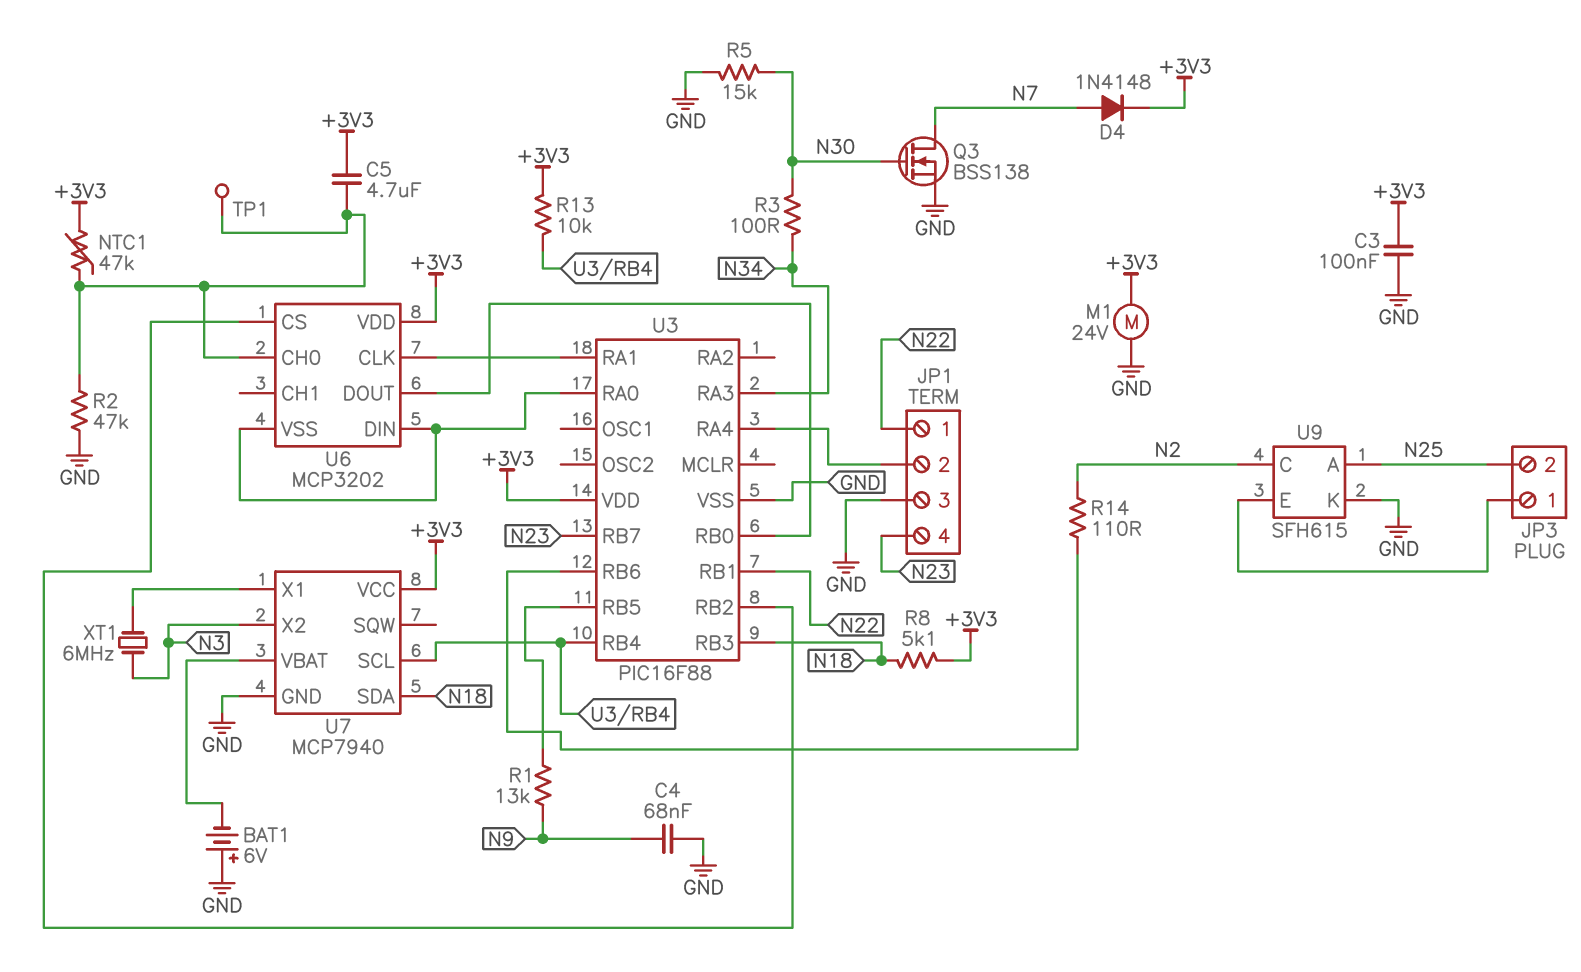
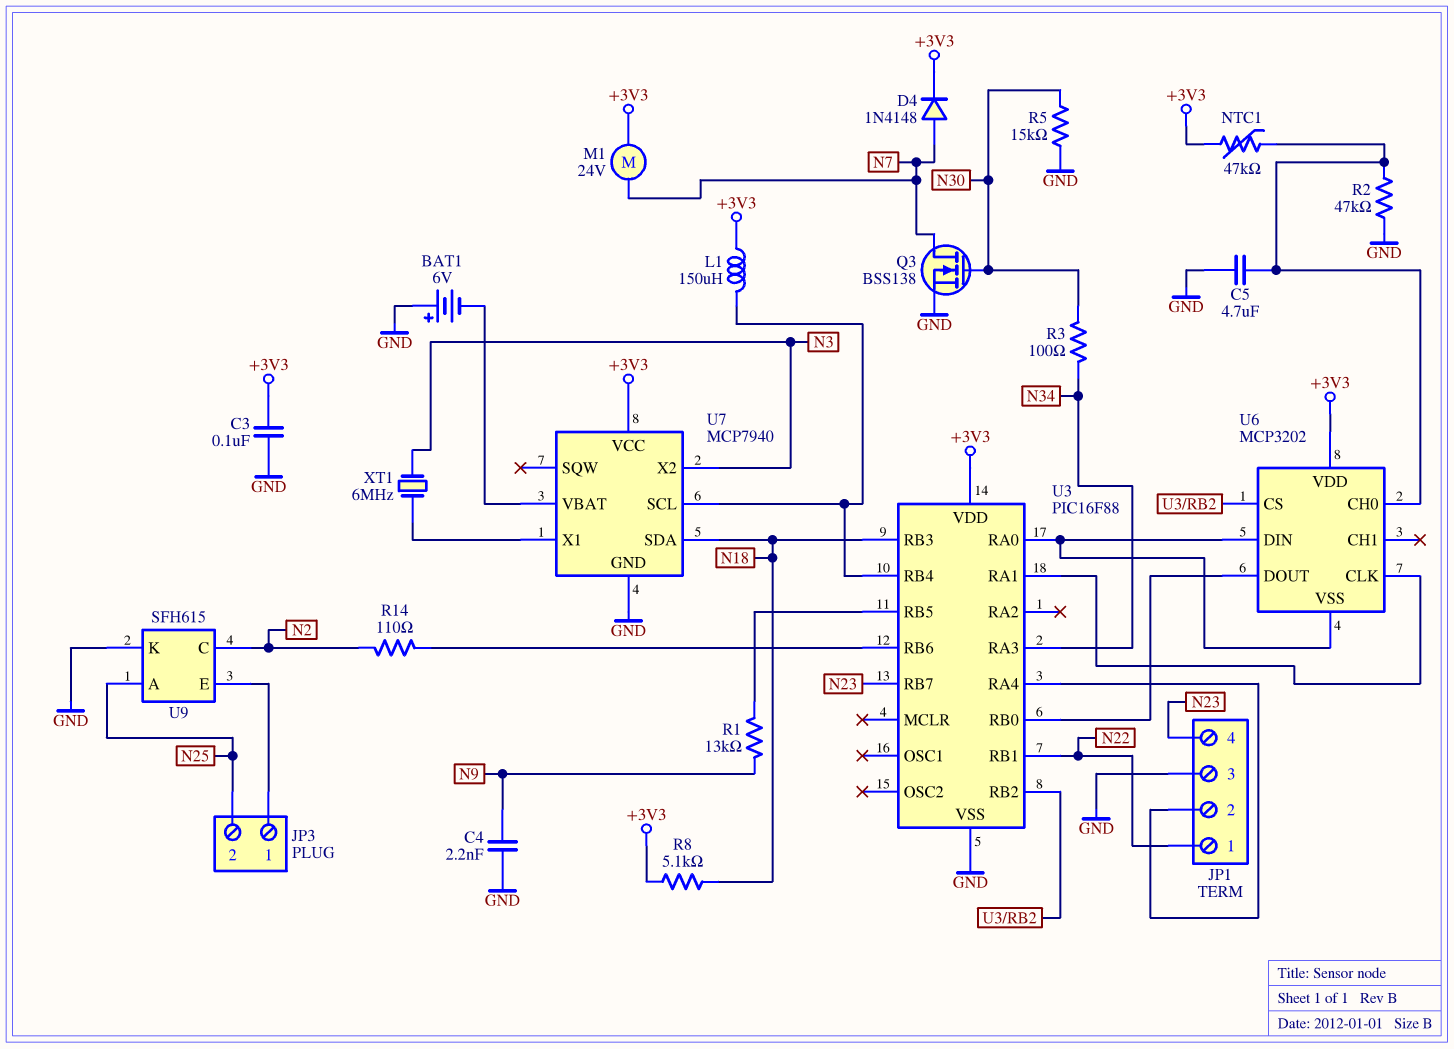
C4: 68nF (GND, N9) -> 2.2nF (GND, N9)
C5: 4.7uF (+3V3, U6/CH0) -> 4.7uF (GND, U6/CH0)
L1: none -> 150uH (+3V3, U3/RB4)
M1: motor 24V (+3V3, GND) -> motor 24V (+3V3, N7)
R13: 10k (+3V3, U3/RB4) -> none
TP1: test point (U6/CH0) -> none

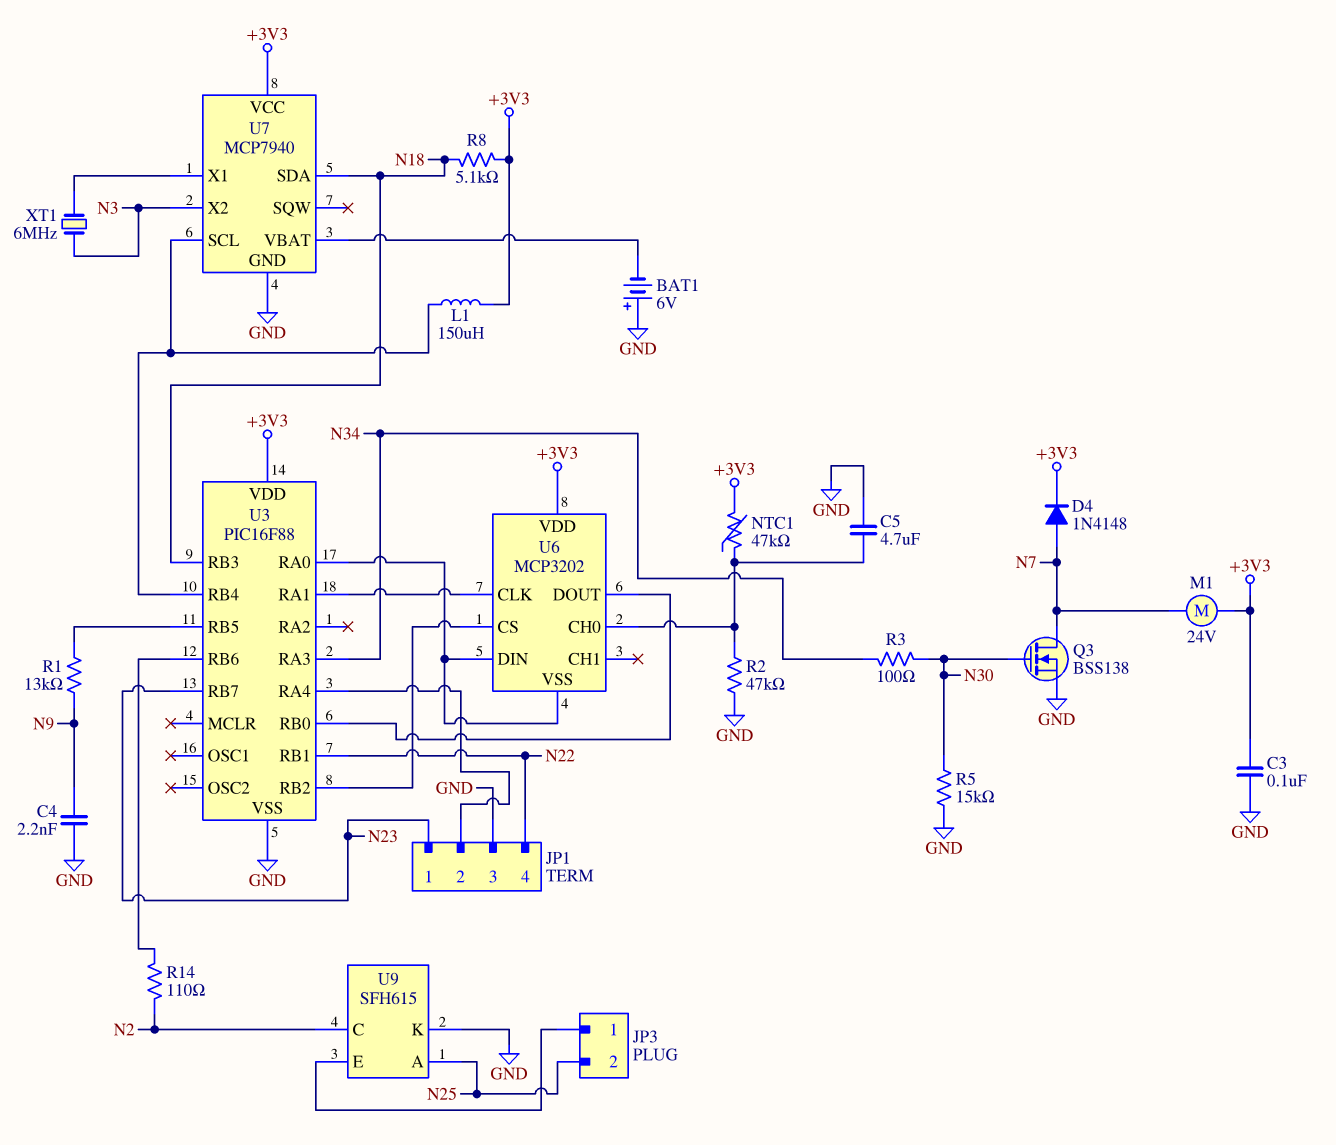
JP1 pin 1: N22 -> N23
JP1 pin 4: N23 -> N22

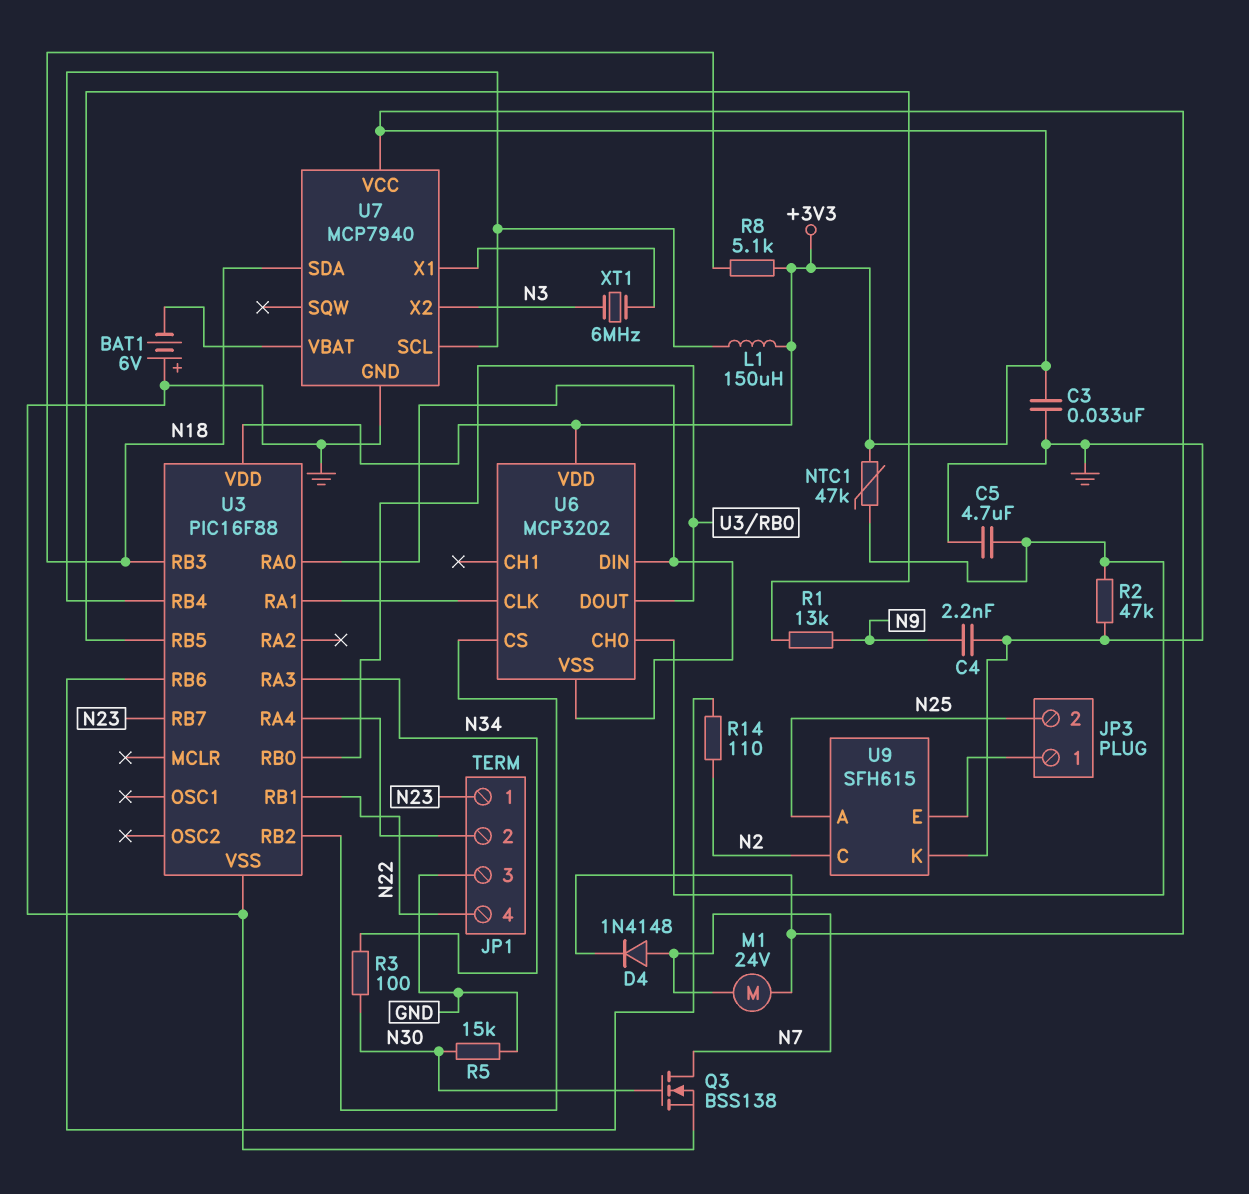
C3: 100nF (+3V3, GND) -> 33nF (+3V3, GND)

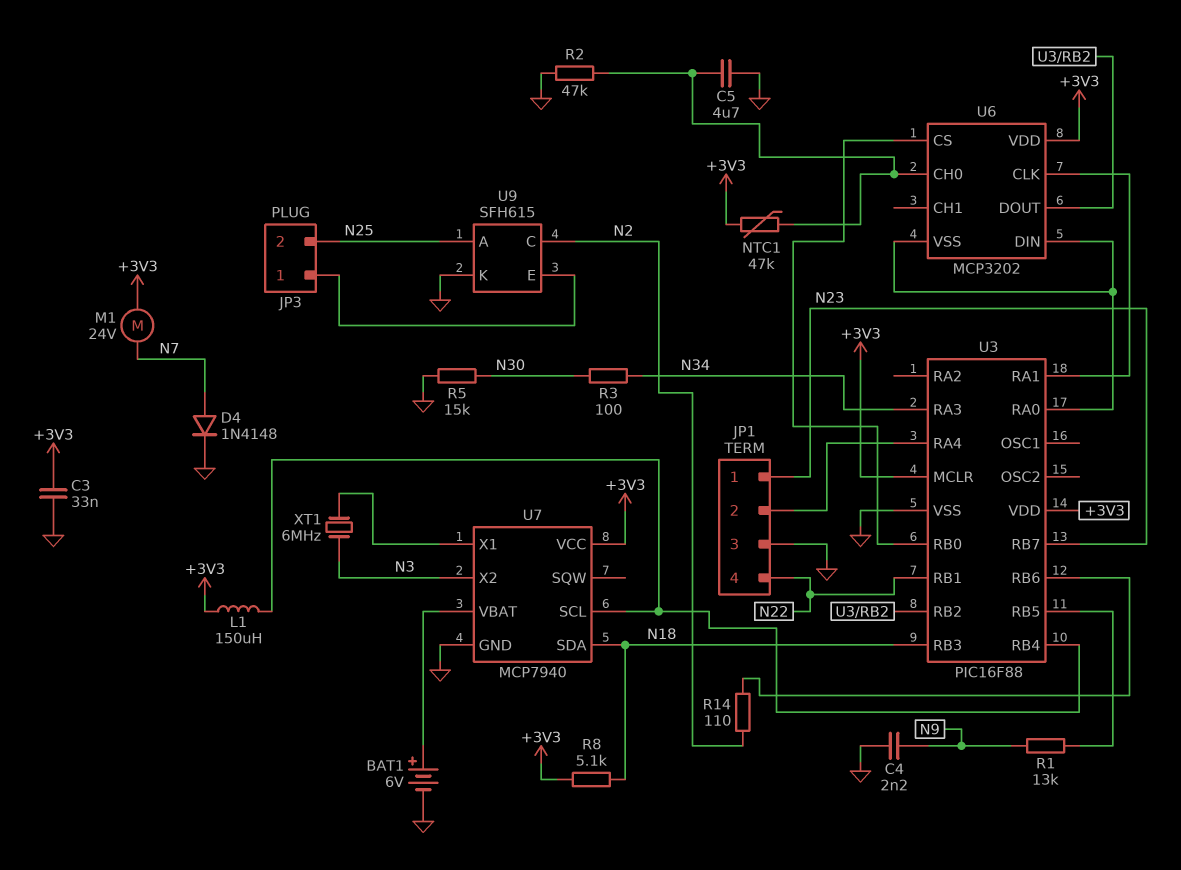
BAT1: 6V (plus GND, minus U7/VBAT) -> 6V (plus U7/VBAT, minus GND)
D4: diode 1N4148 (A N7, K +3V3) -> diode 1N4148 (A N7, K GND)
Q3: NMOS BSS138 (G N30, D N7, S GND) -> none
U3 pin MCLR: none -> +3V3
U6 pin CS: U3/RB2 -> U3/RB0
U6 pin DOUT: U3/RB0 -> U3/RB2

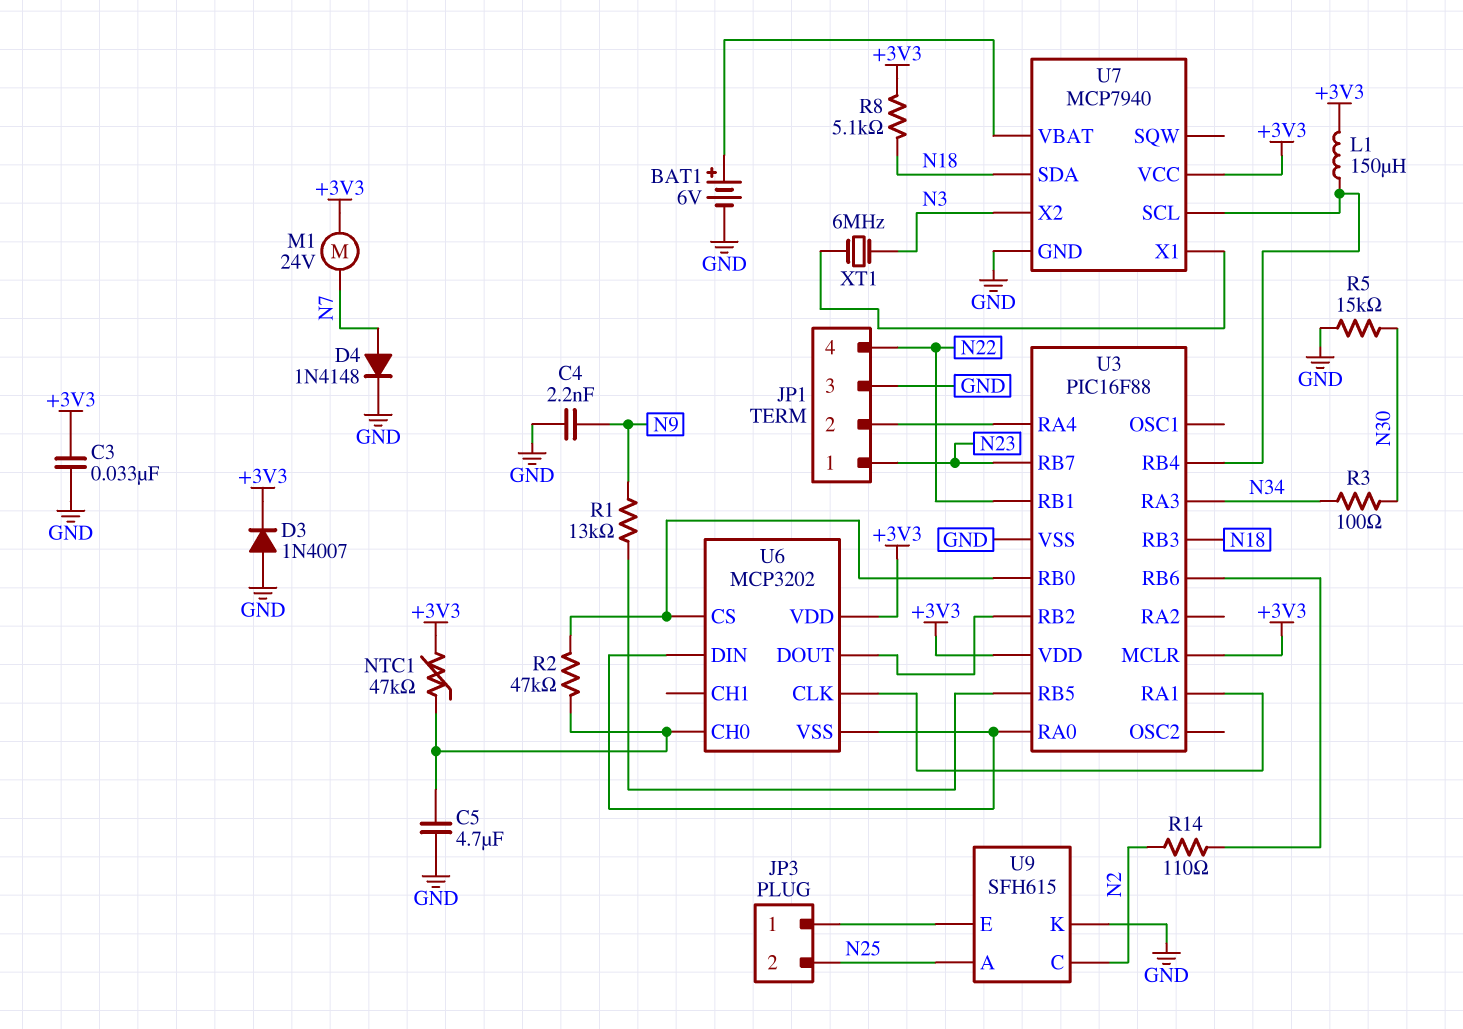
D3: none -> diode 1N4007 (A GND, K +3V3)
R2: 47k (GND, U6/CH0) -> 47k (U3/RB0, U6/CH0)

